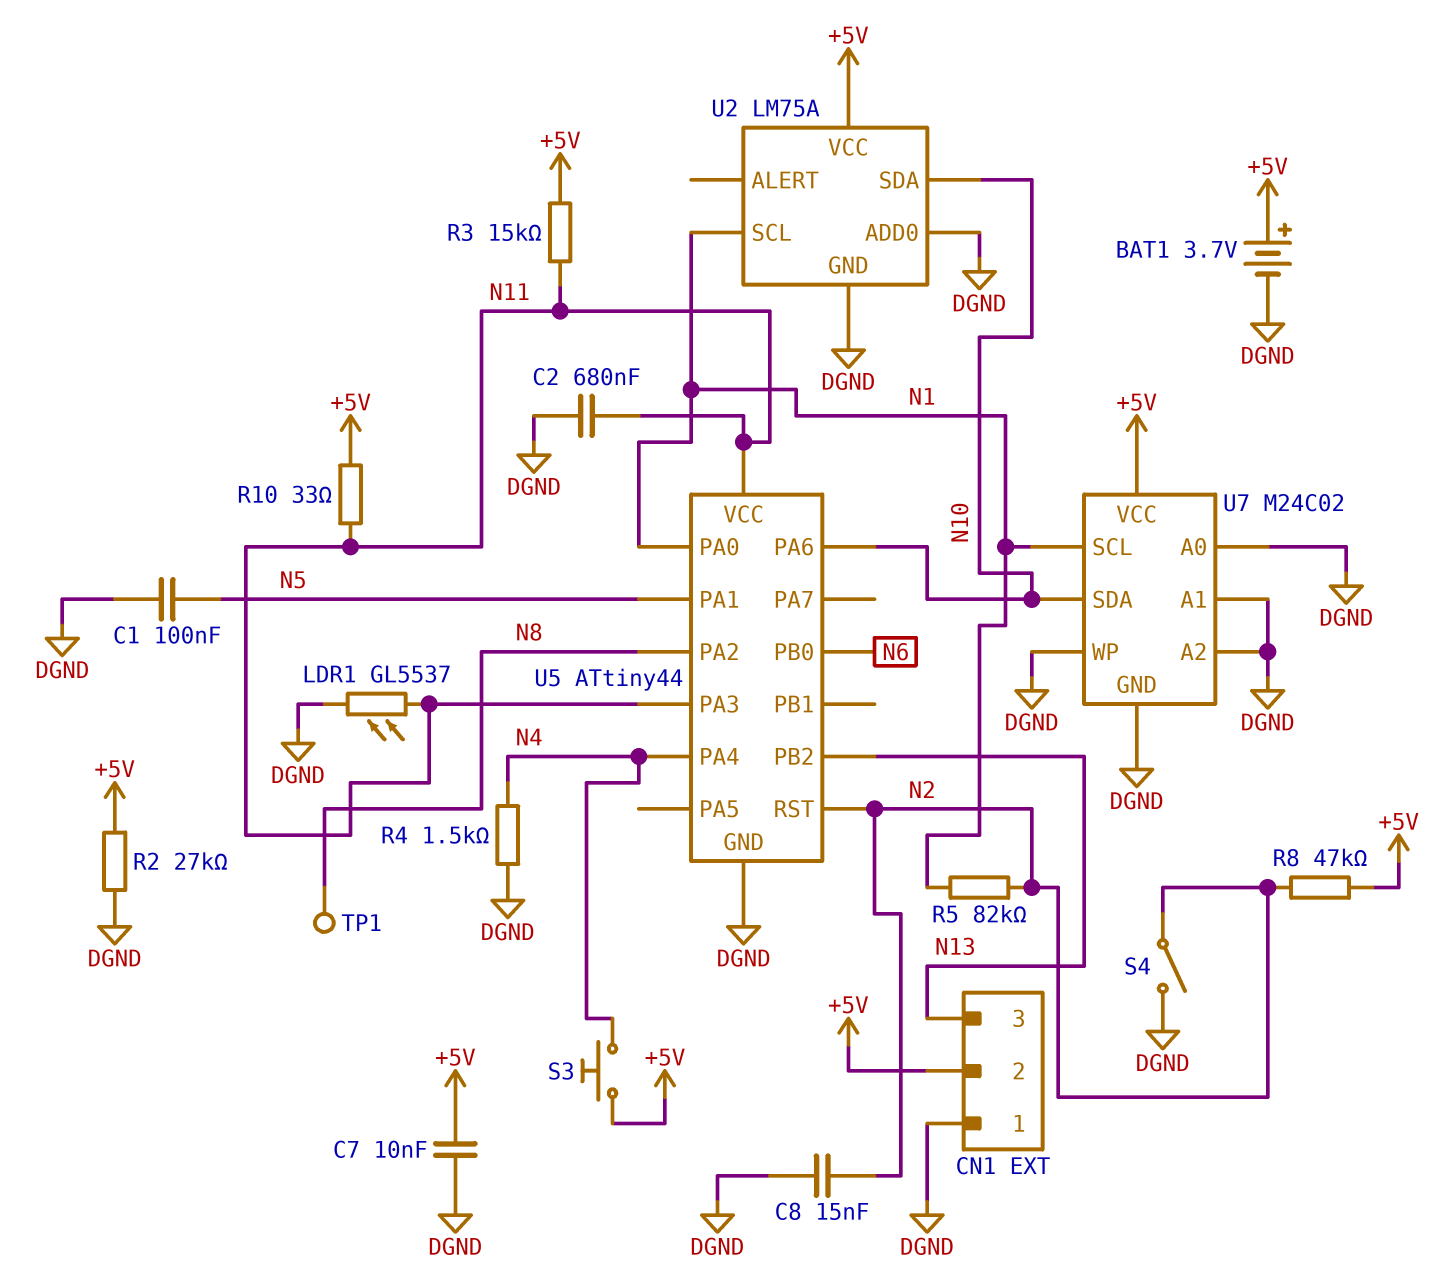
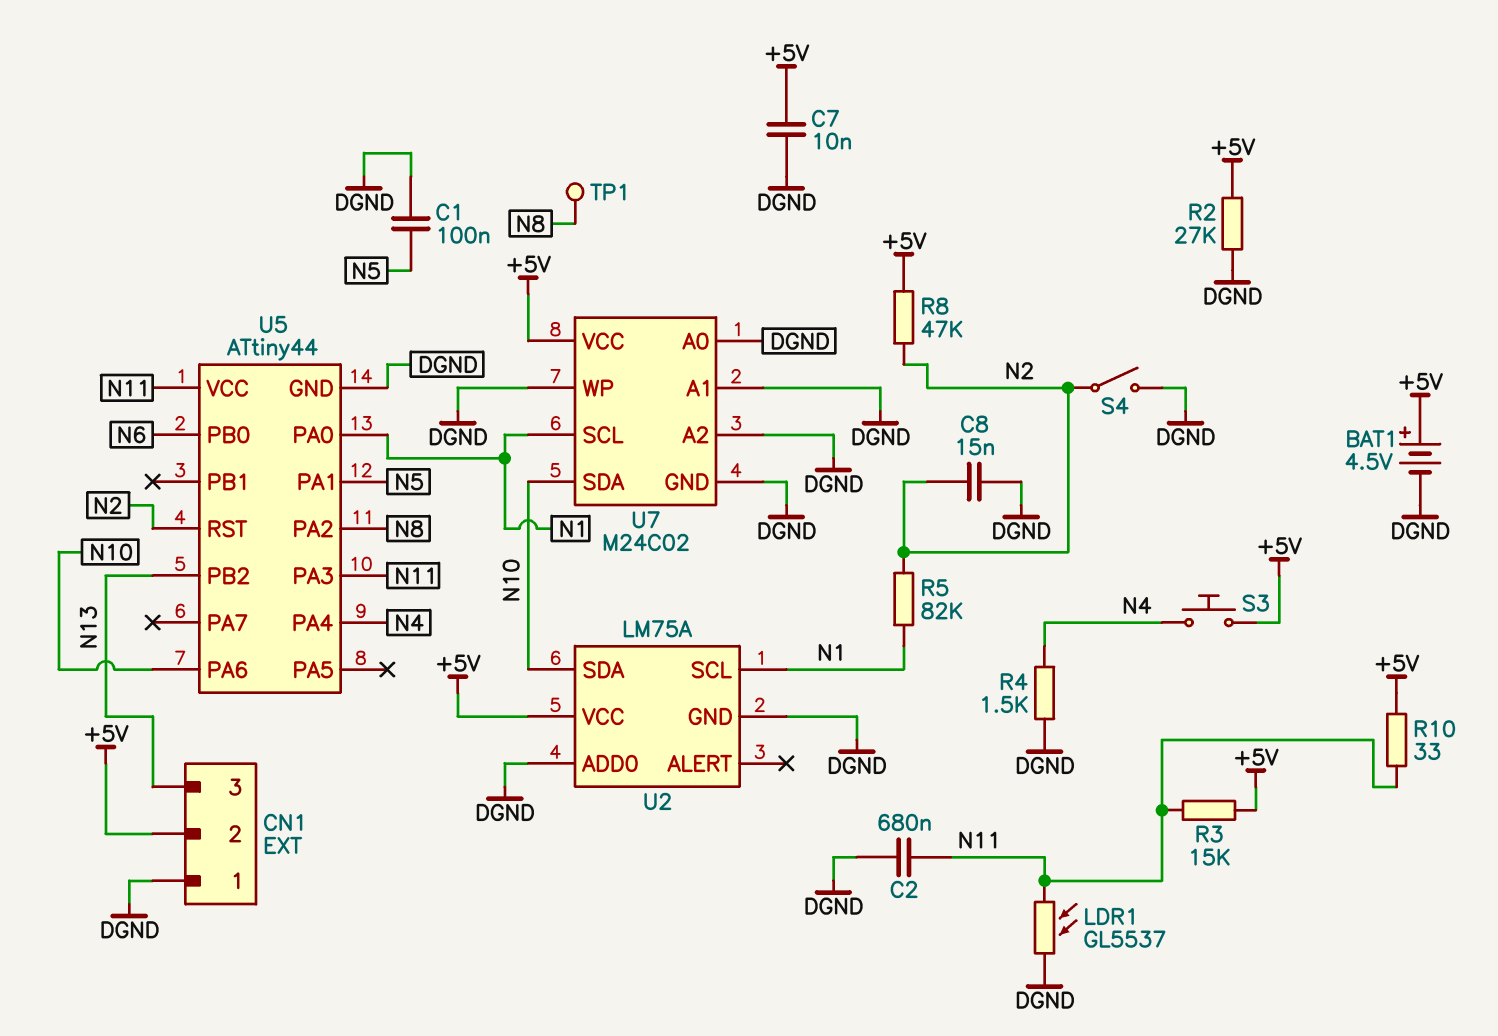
BAT1: 3.7V (plus +5V, minus DGND) -> 4.5V (plus +5V, minus DGND)

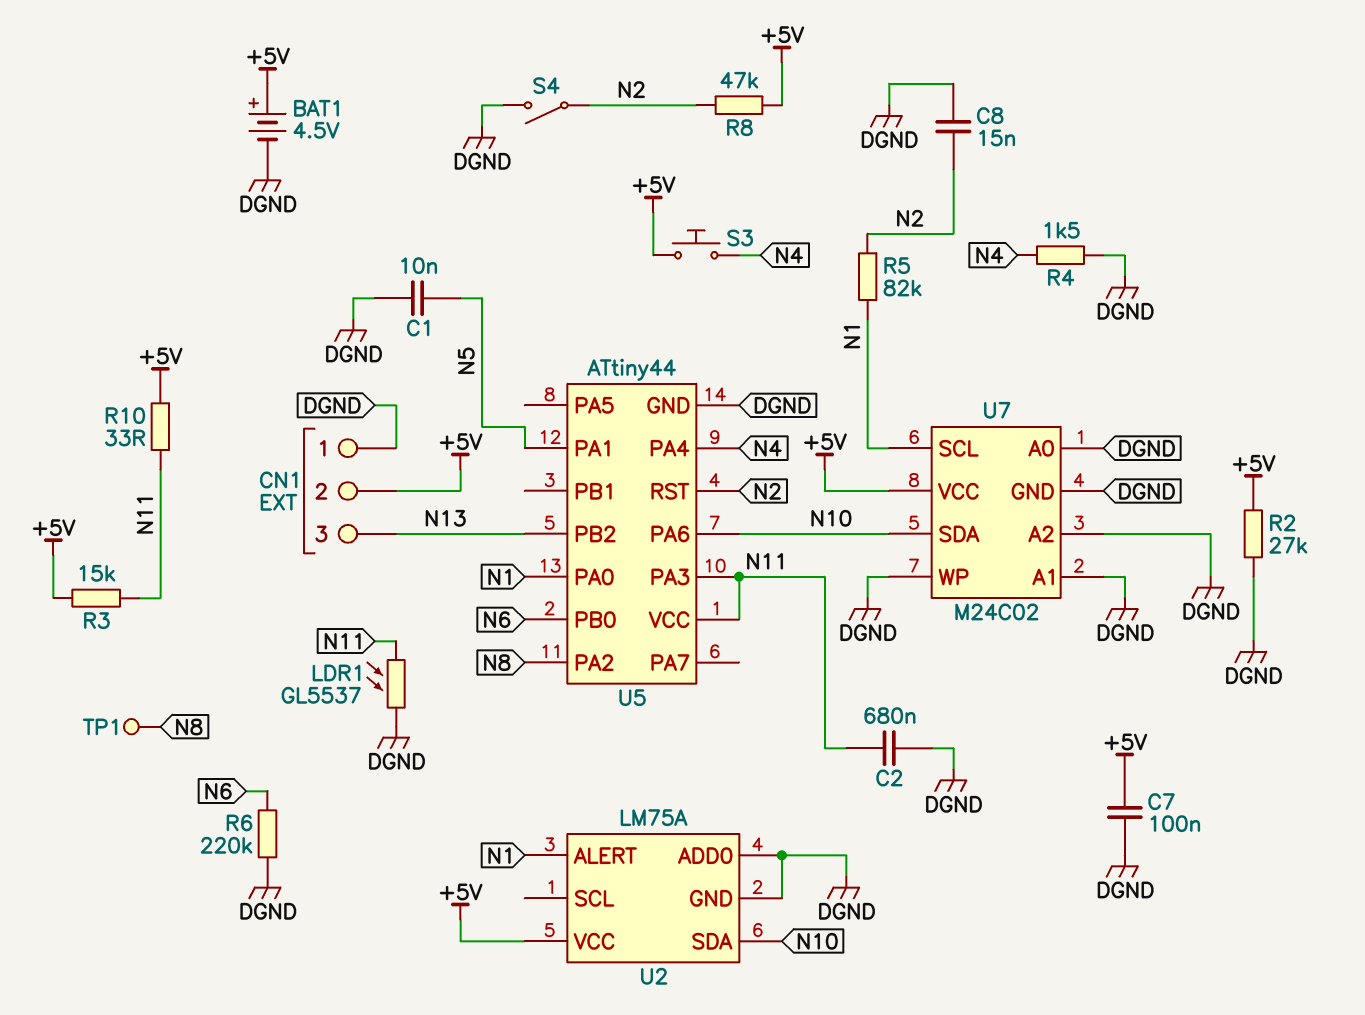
C1: 100nF (DGND, N5) -> 10nF (DGND, N5)
C7: 10nF (+5V, DGND) -> 100nF (+5V, DGND)
R6: none -> 220k (DGND, N6)
U2 pin ALERT: none -> N1
U2 pin SCL: N1 -> none

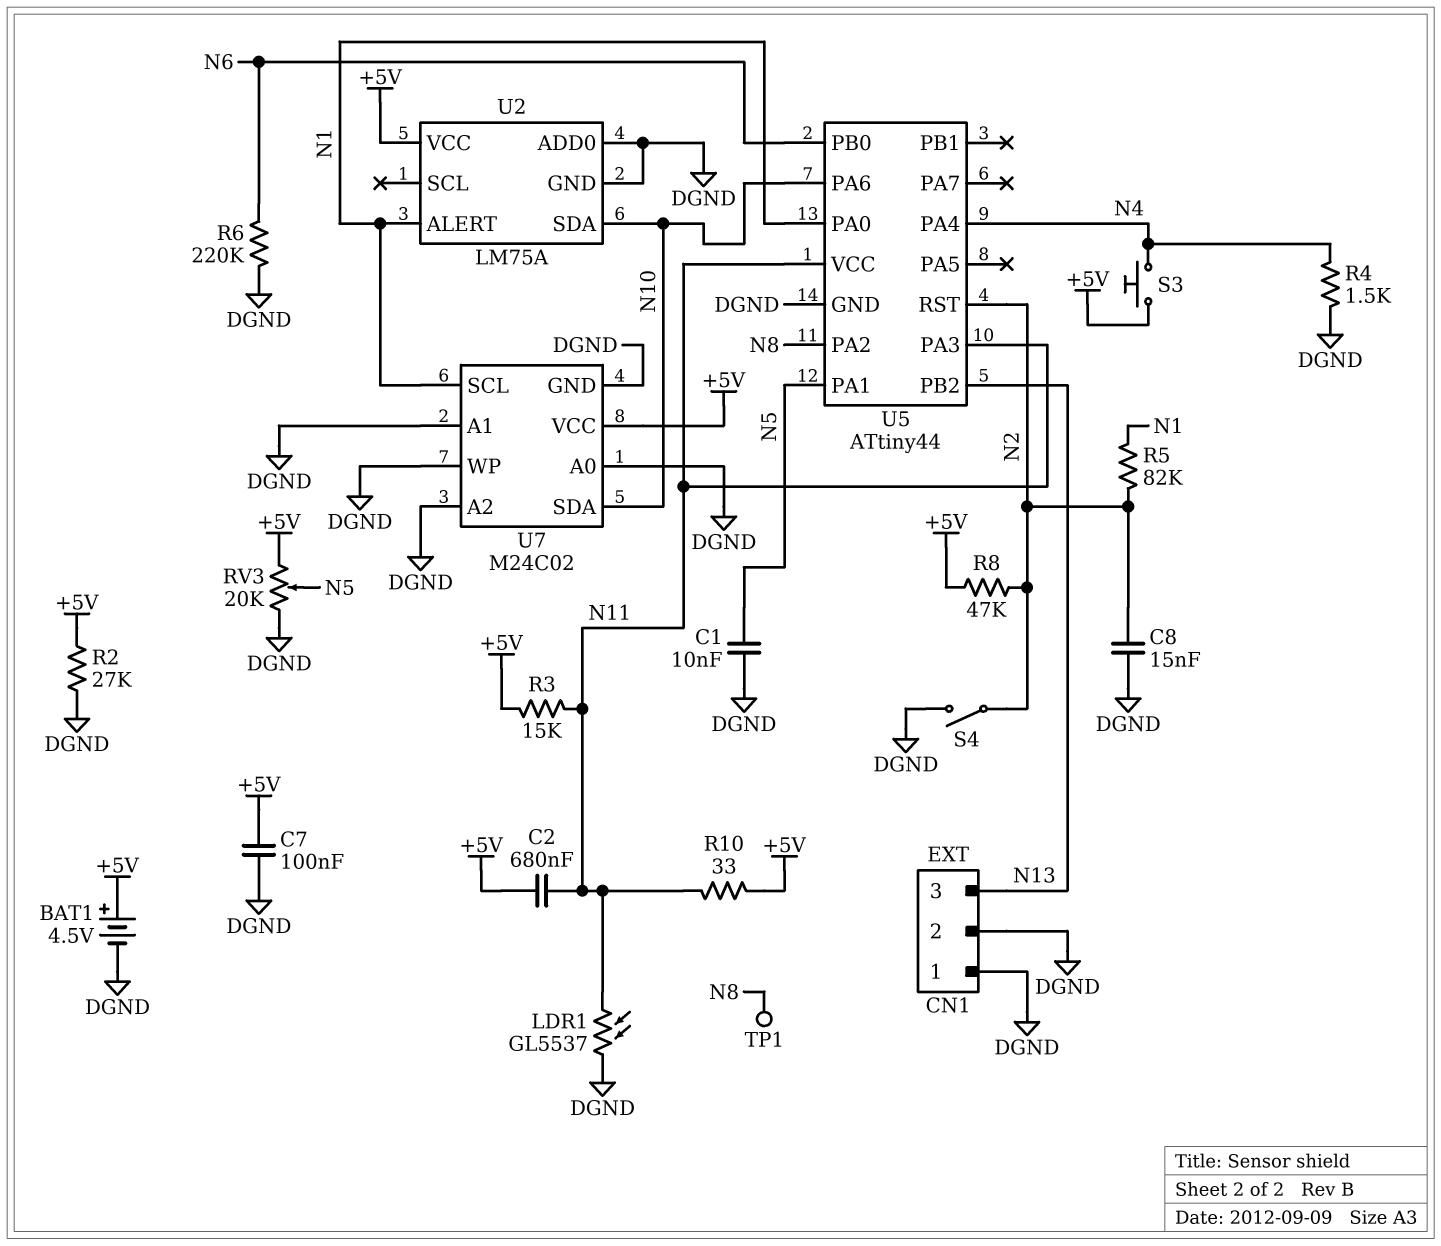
C2: 680nF (DGND, N11) -> 680nF (+5V, N11)
CN1 pin 2: +5V -> DGND
RV3: none -> 20k (+5V, DGND, wiper N5)

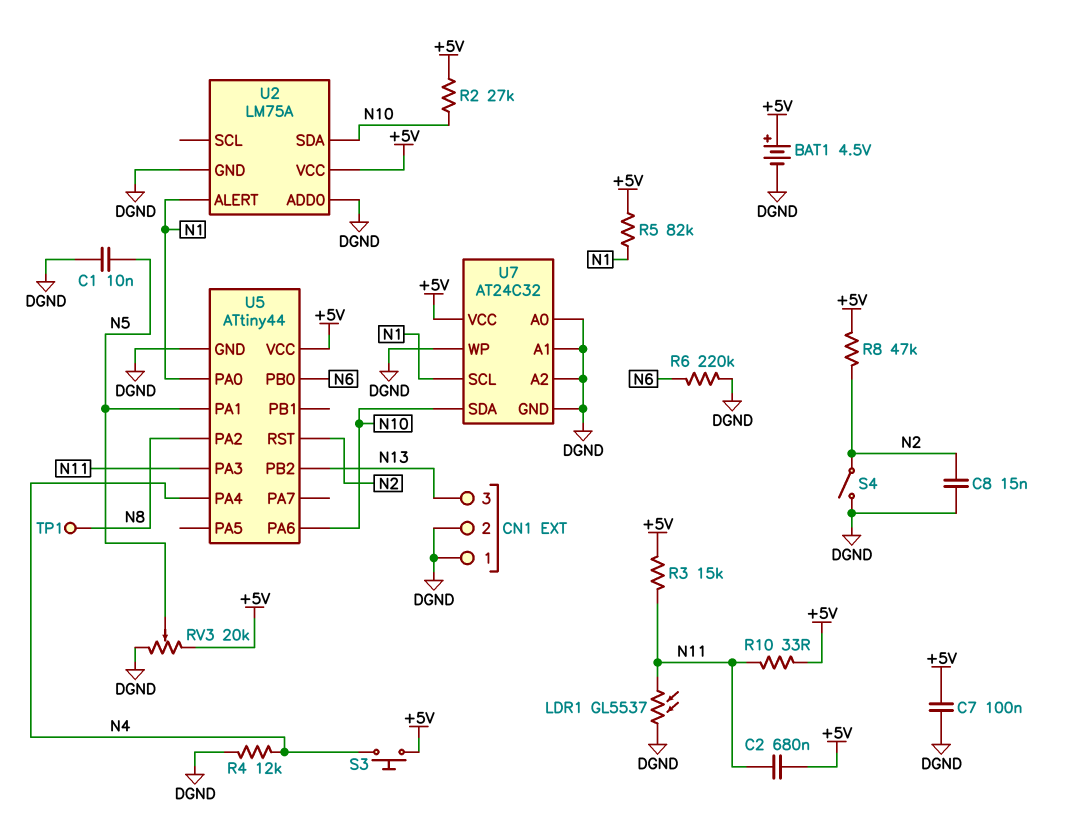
R2: 27k (+5V, DGND) -> 27k (+5V, N10)
R4: 1.5k (DGND, N4) -> 12k (DGND, N4)
R5: 82k (N1, N2) -> 82k (+5V, N1)
U5 pin VCC: N11 -> +5V
U7: M24C02 -> AT24C32

